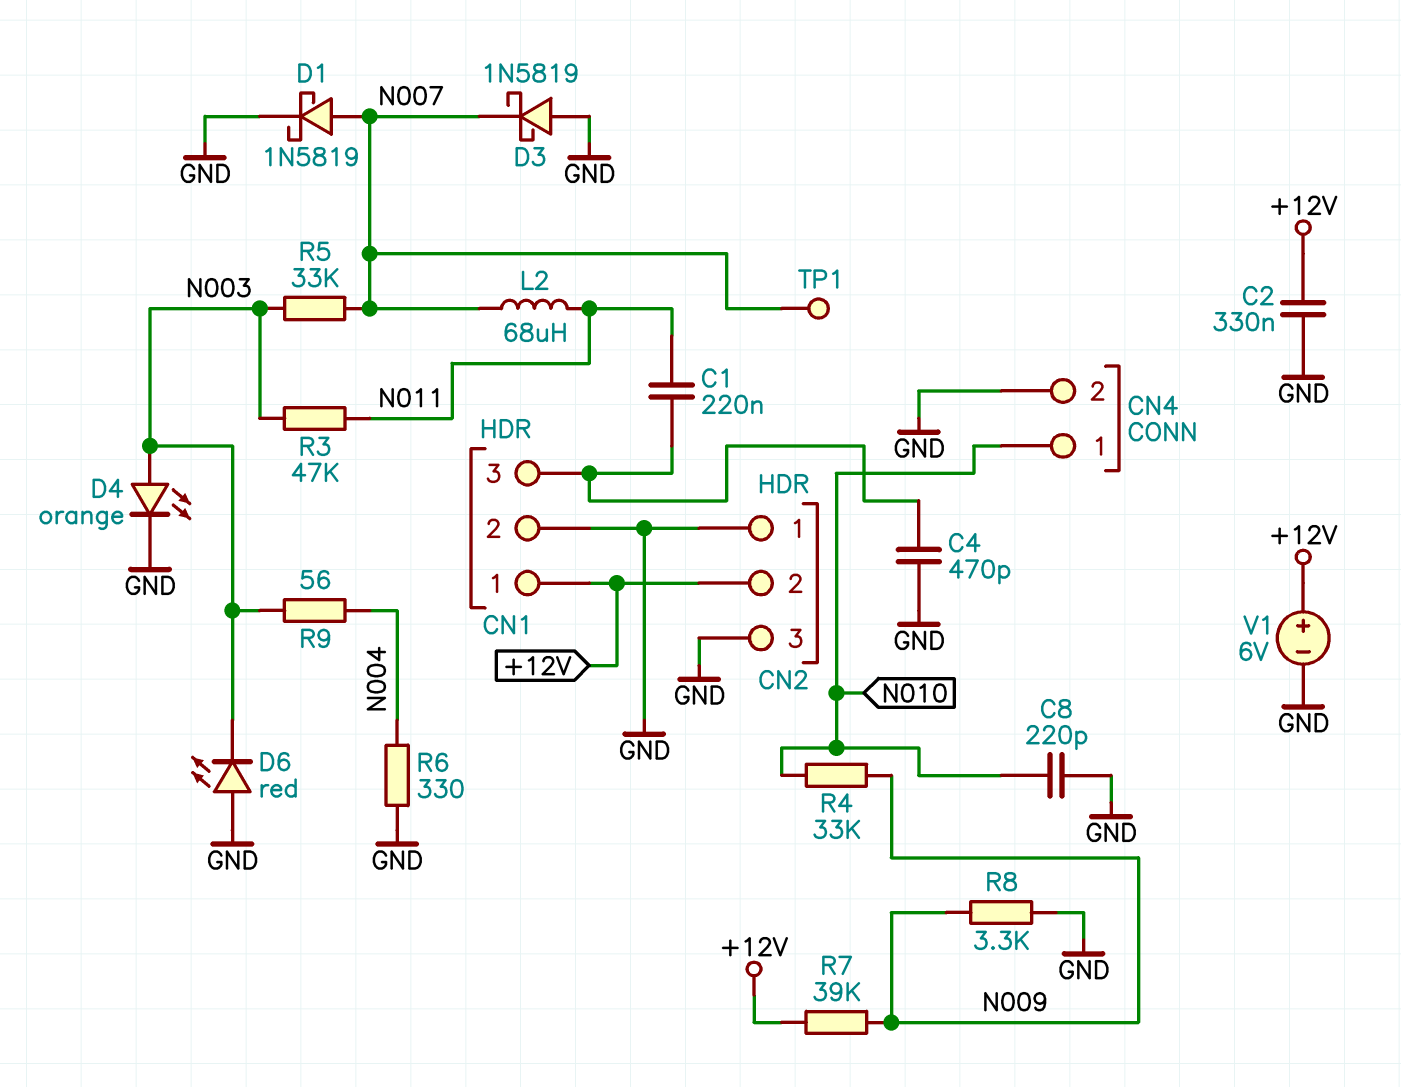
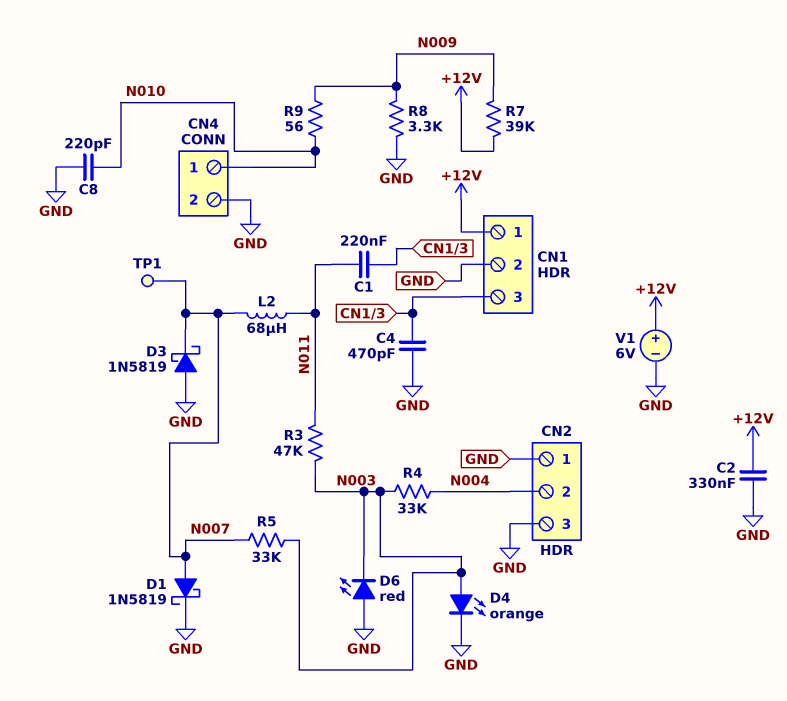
CN2 pin 2: +12V -> N004
R4: 33k (N009, N010) -> 33k (N003, N004)
R6: 330 (GND, N004) -> none
R9: 56 (N003, N004) -> 56 (N009, N010)

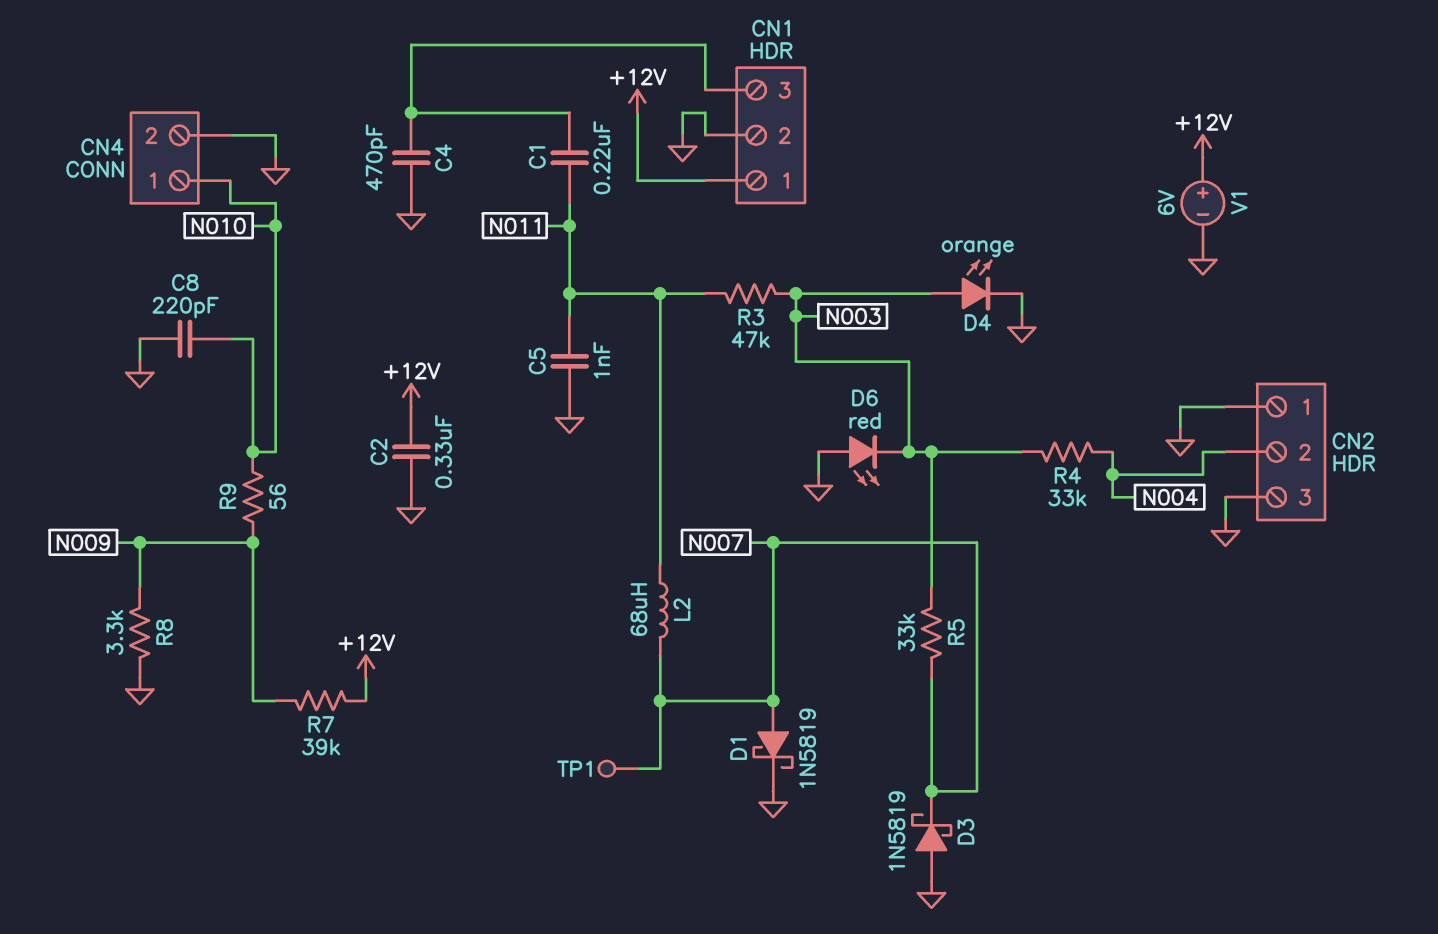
C5: none -> 1nF (GND, N011)

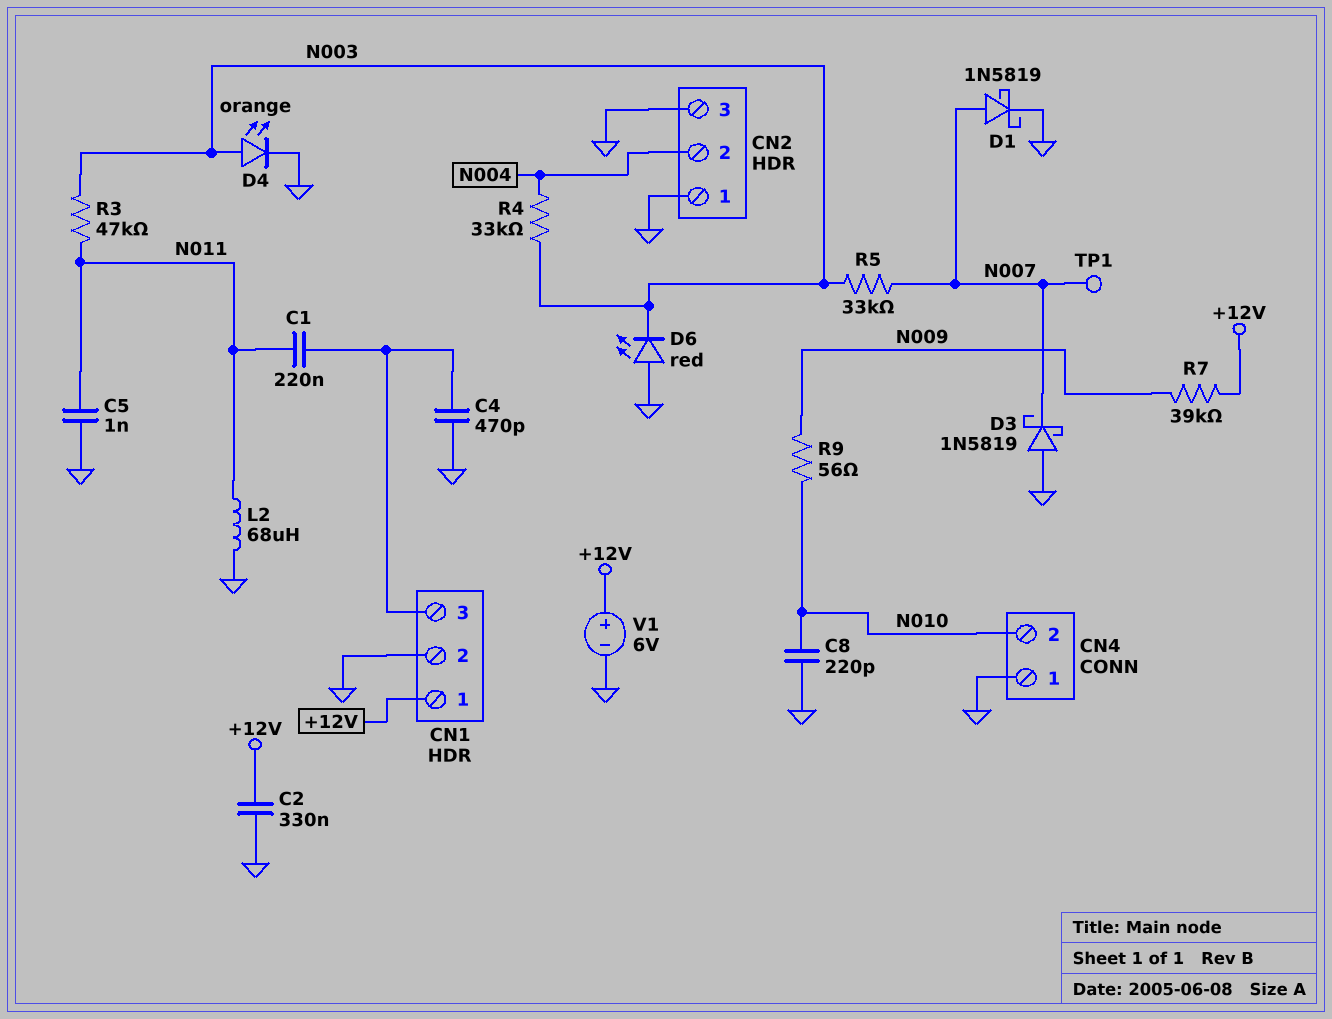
CN4 pin 1: N010 -> GND
CN4 pin 2: GND -> N010
L2: 68uH (N007, N011) -> 68uH (GND, N011)
R8: 3.3k (GND, N009) -> none

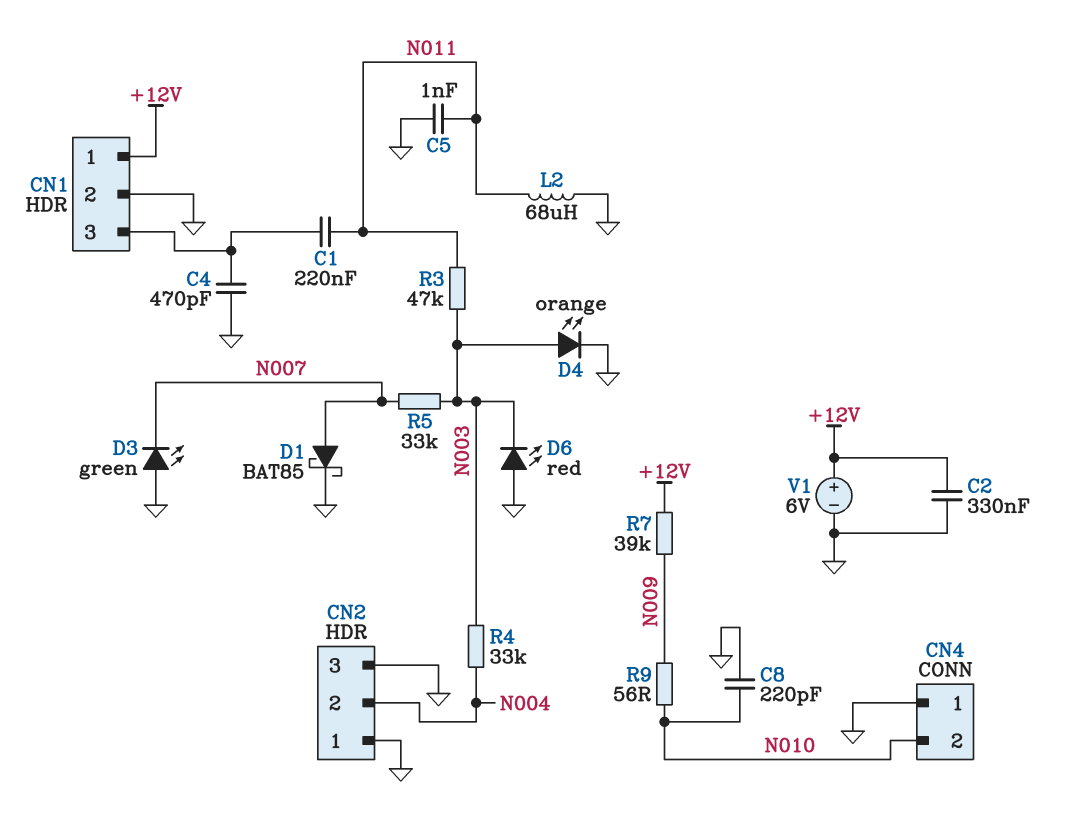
D1: schottky 1N5819 (A N007, K GND) -> schottky BAT85 (A N007, K GND)
D3: schottky 1N5819 (A GND, K N007) -> LED green (A GND, K N007)
TP1: test point (N007) -> none

